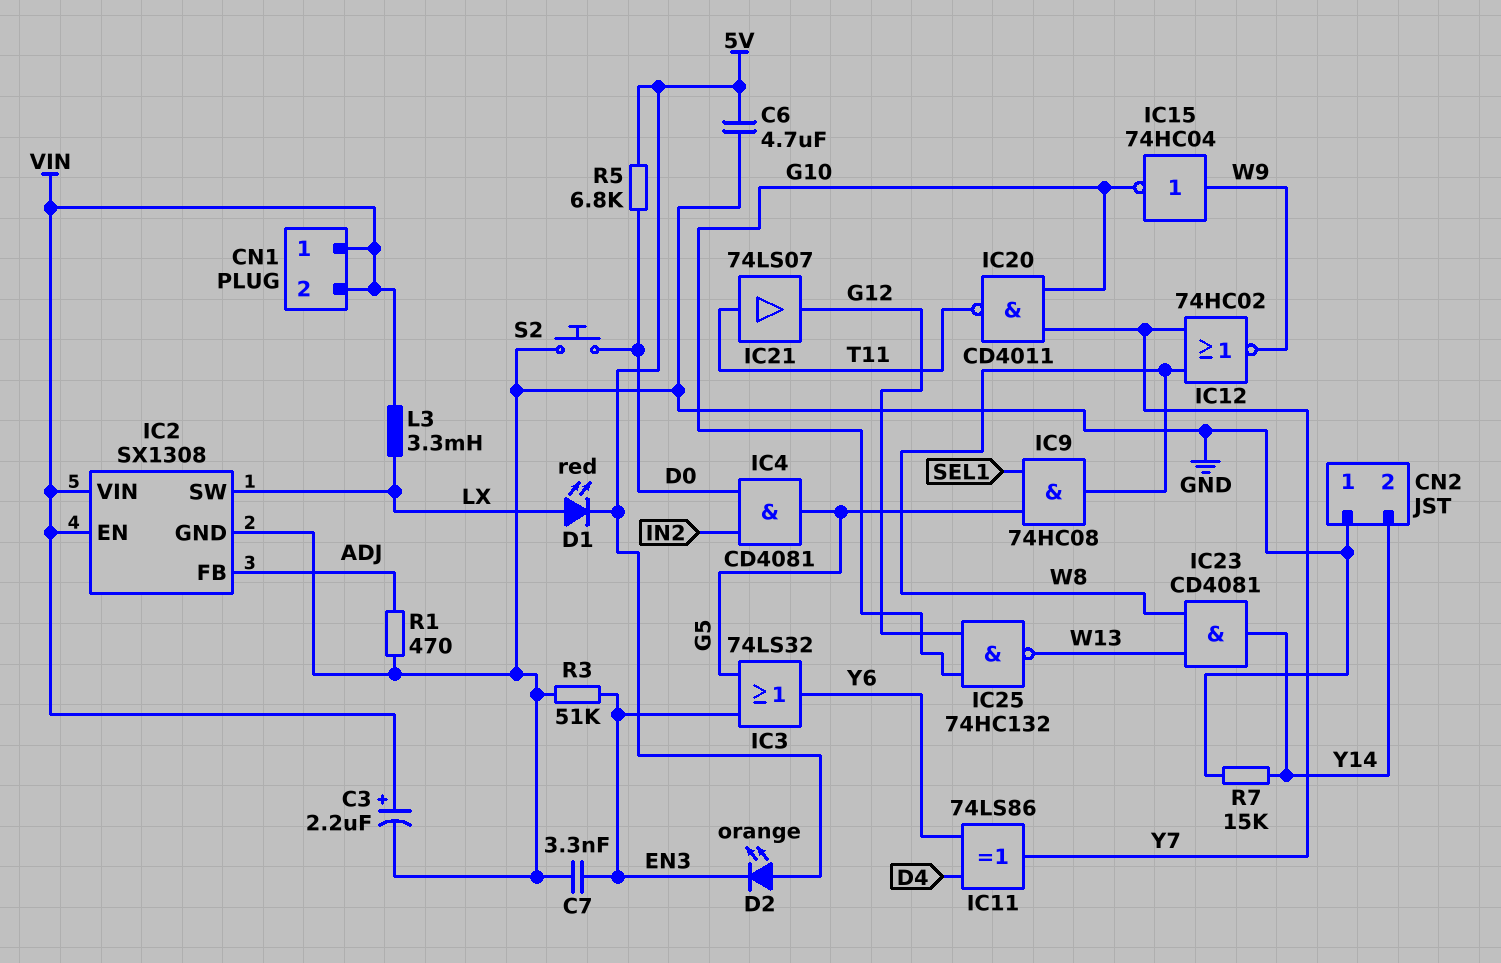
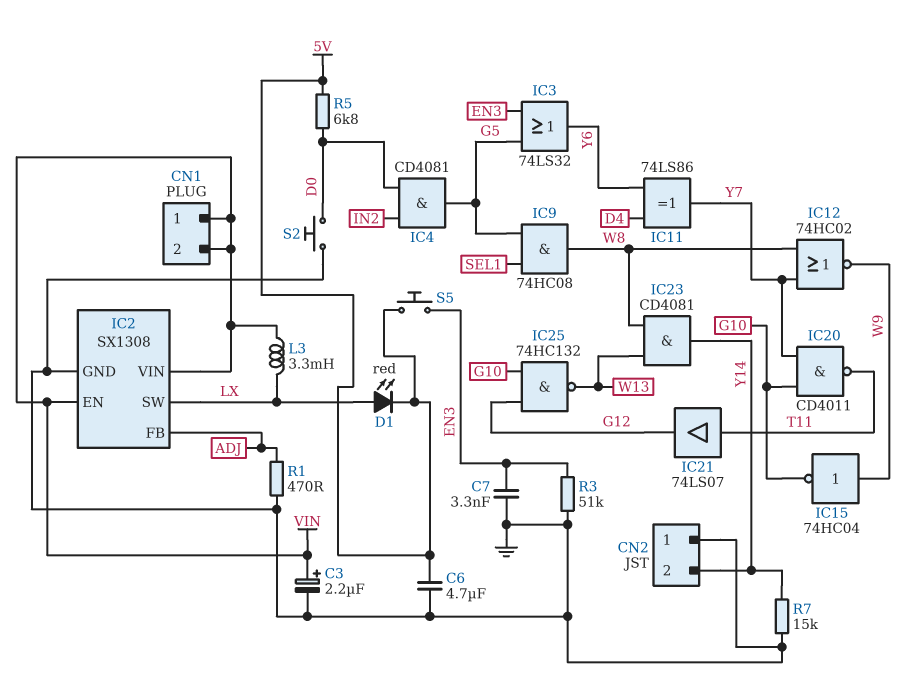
D2: LED orange (A 5V, K EN3) -> none
S5: none -> button (5V, EN3)

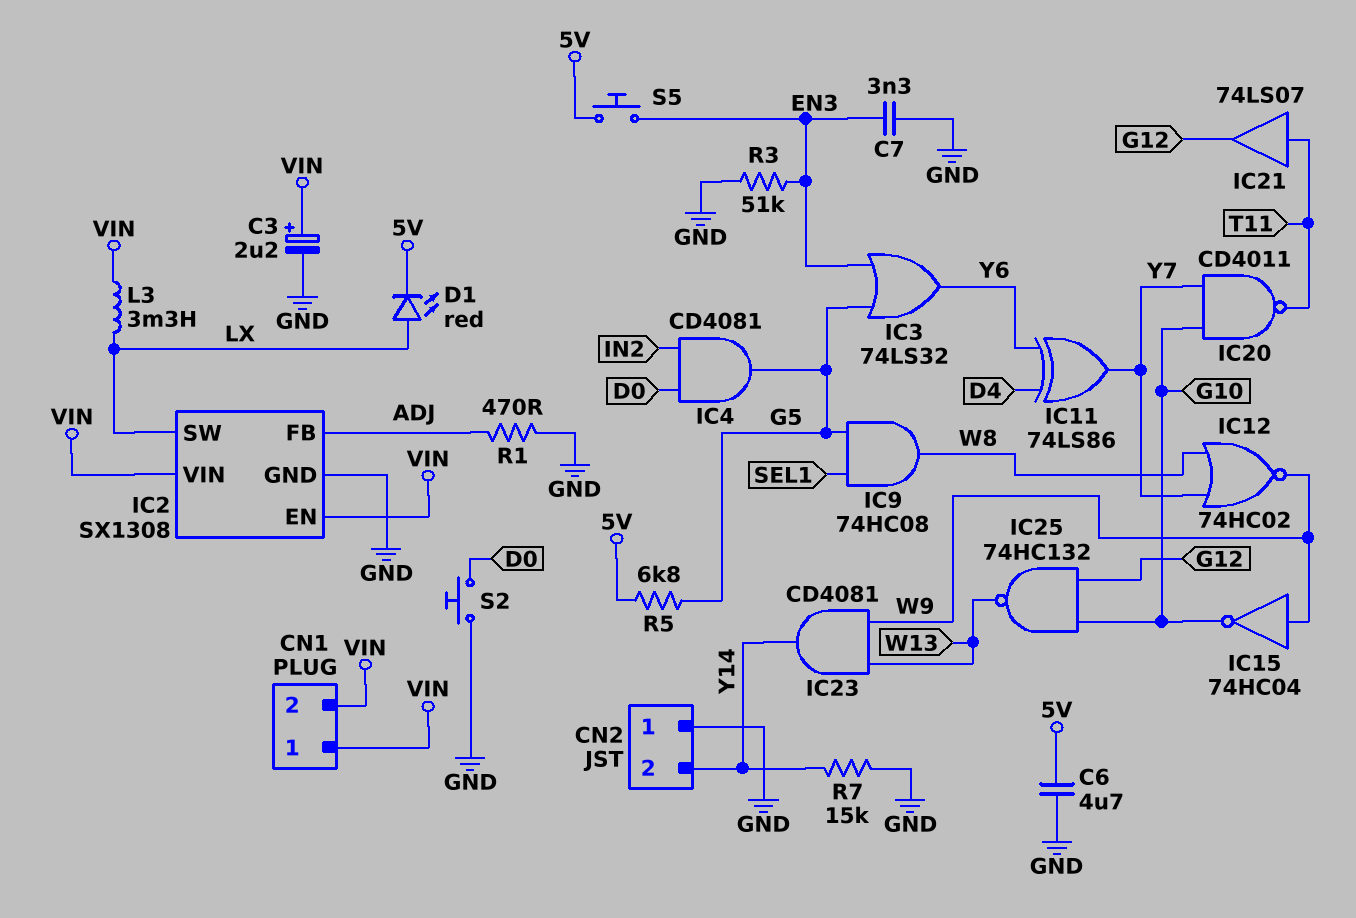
IC23: AND CD4081 (in W8, in W13, out Y14) -> AND CD4081 (in W9, in W13, out Y14)
R5: 6.8k (5V, D0) -> 6.8k (5V, G5)

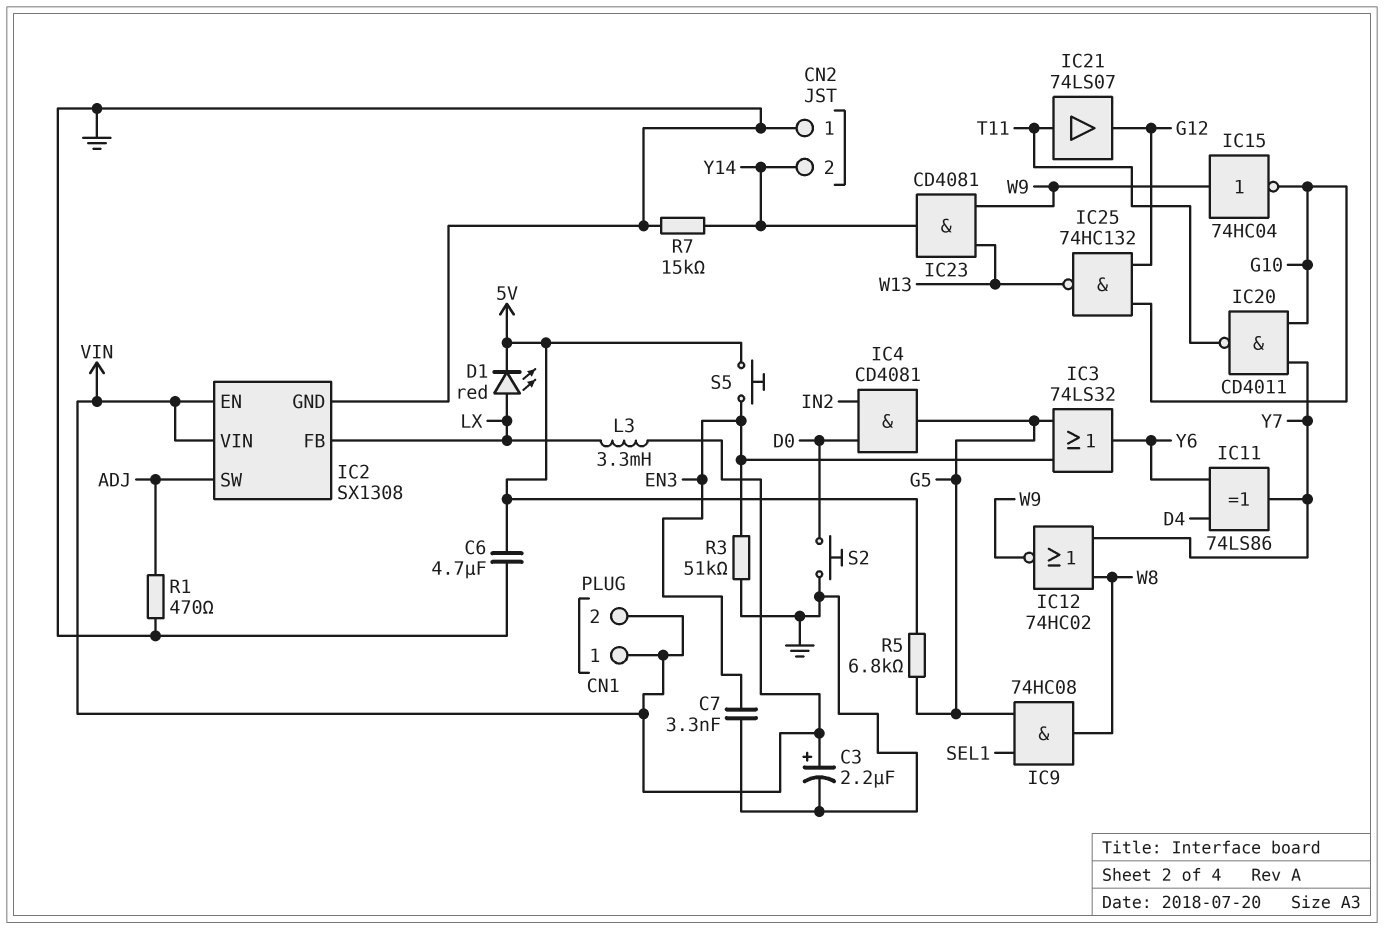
IC2 pin FB: ADJ -> LX
IC2 pin SW: LX -> ADJ

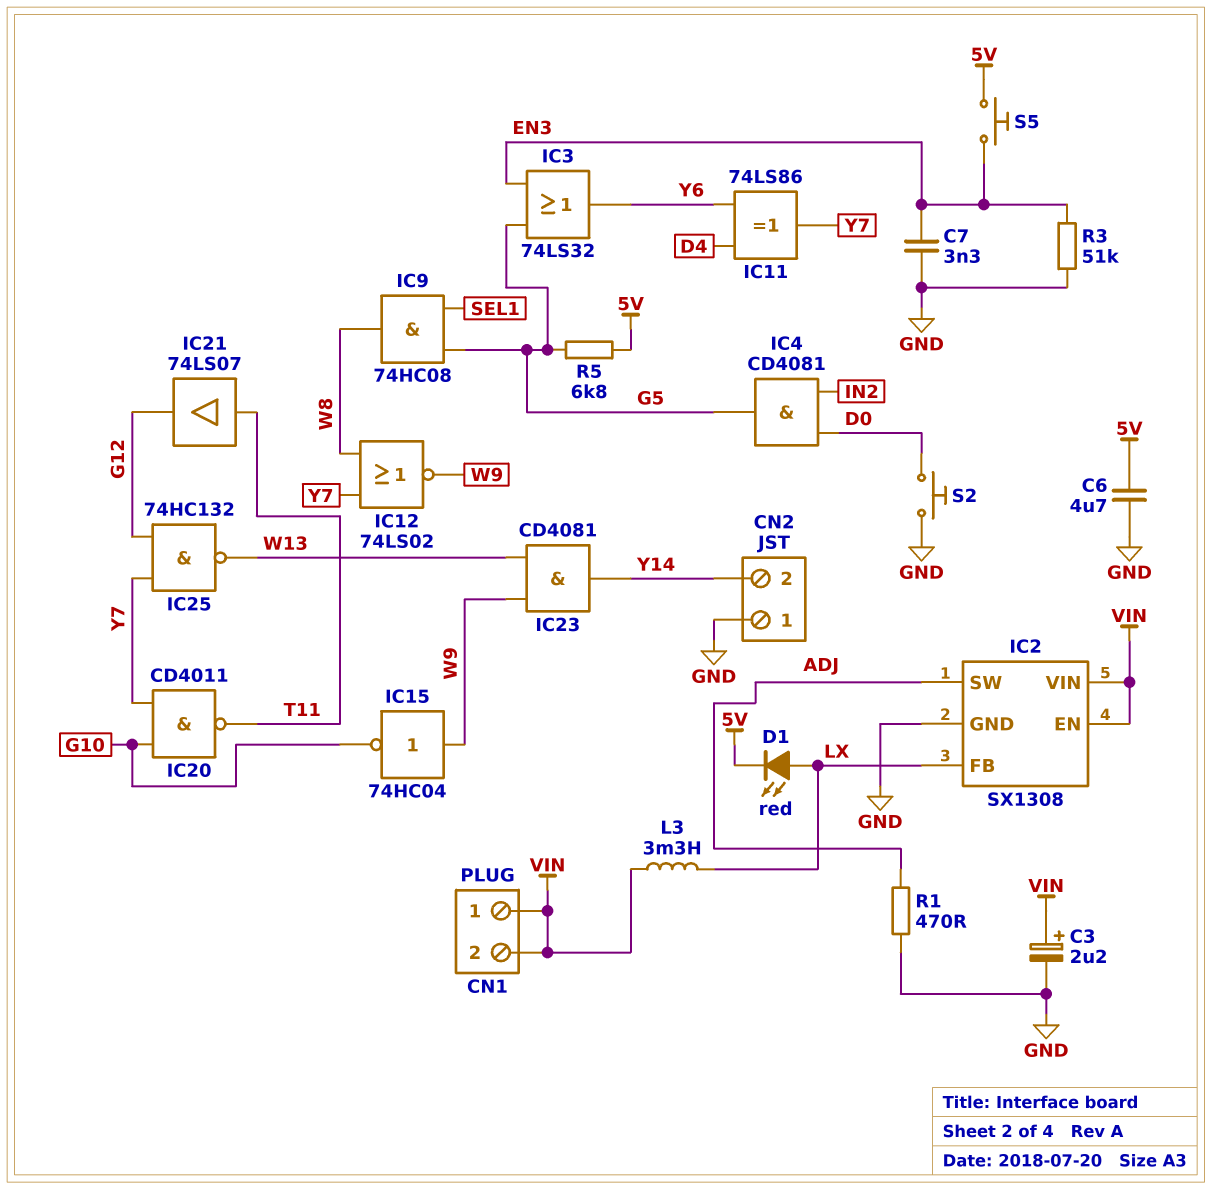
IC12: NOR 74HC02 (in W8, in Y7, out W9) -> NOR 74LS02 (in W8, in Y7, out W9)
IC25: NAND 74HC132 (in G10, in G12, out W13) -> NAND 74HC132 (in G12, in Y7, out W13)
R7: 15k (GND, Y14) -> none

